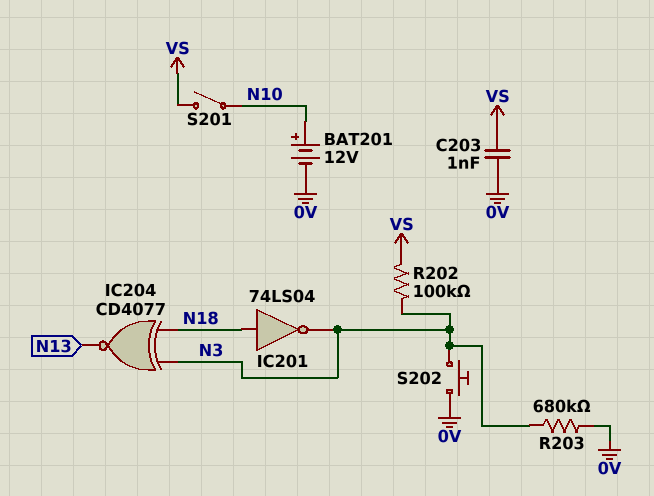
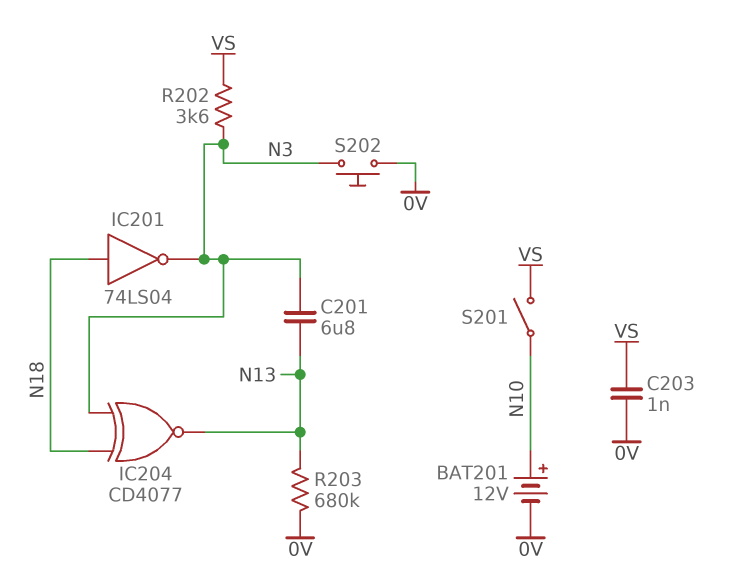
C201: none -> 6.8uF (N3, N13)
R202: 100k (N3, VS) -> 3.6k (N3, VS)
R203: 680k (0V, N3) -> 680k (0V, N13)

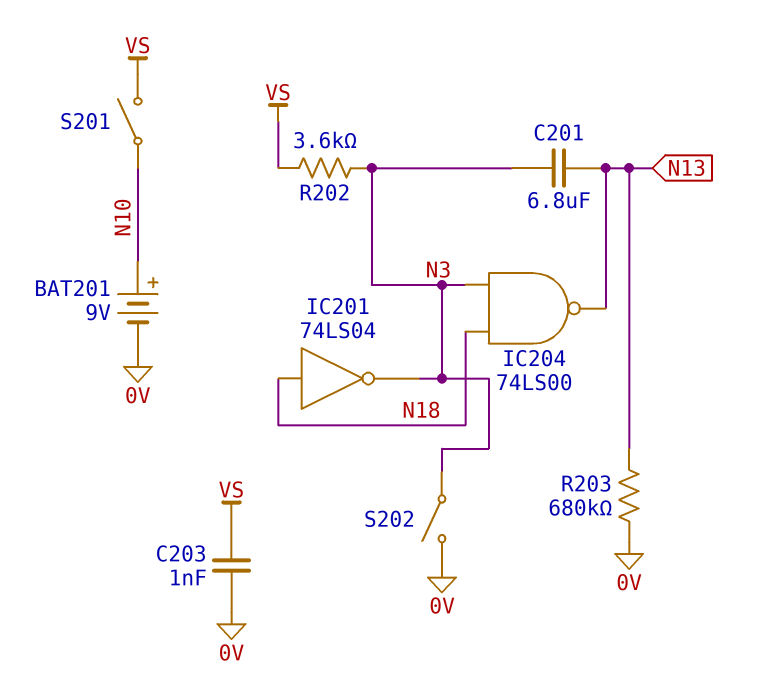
BAT201: 12V (plus N10, minus 0V) -> 9V (plus N10, minus 0V)
IC204: XNOR CD4077 (in N3, in N18, out N13) -> NAND 74LS00 (in N3, in N18, out N13)
S202: button (0V, N3) -> switch (0V, N3)

